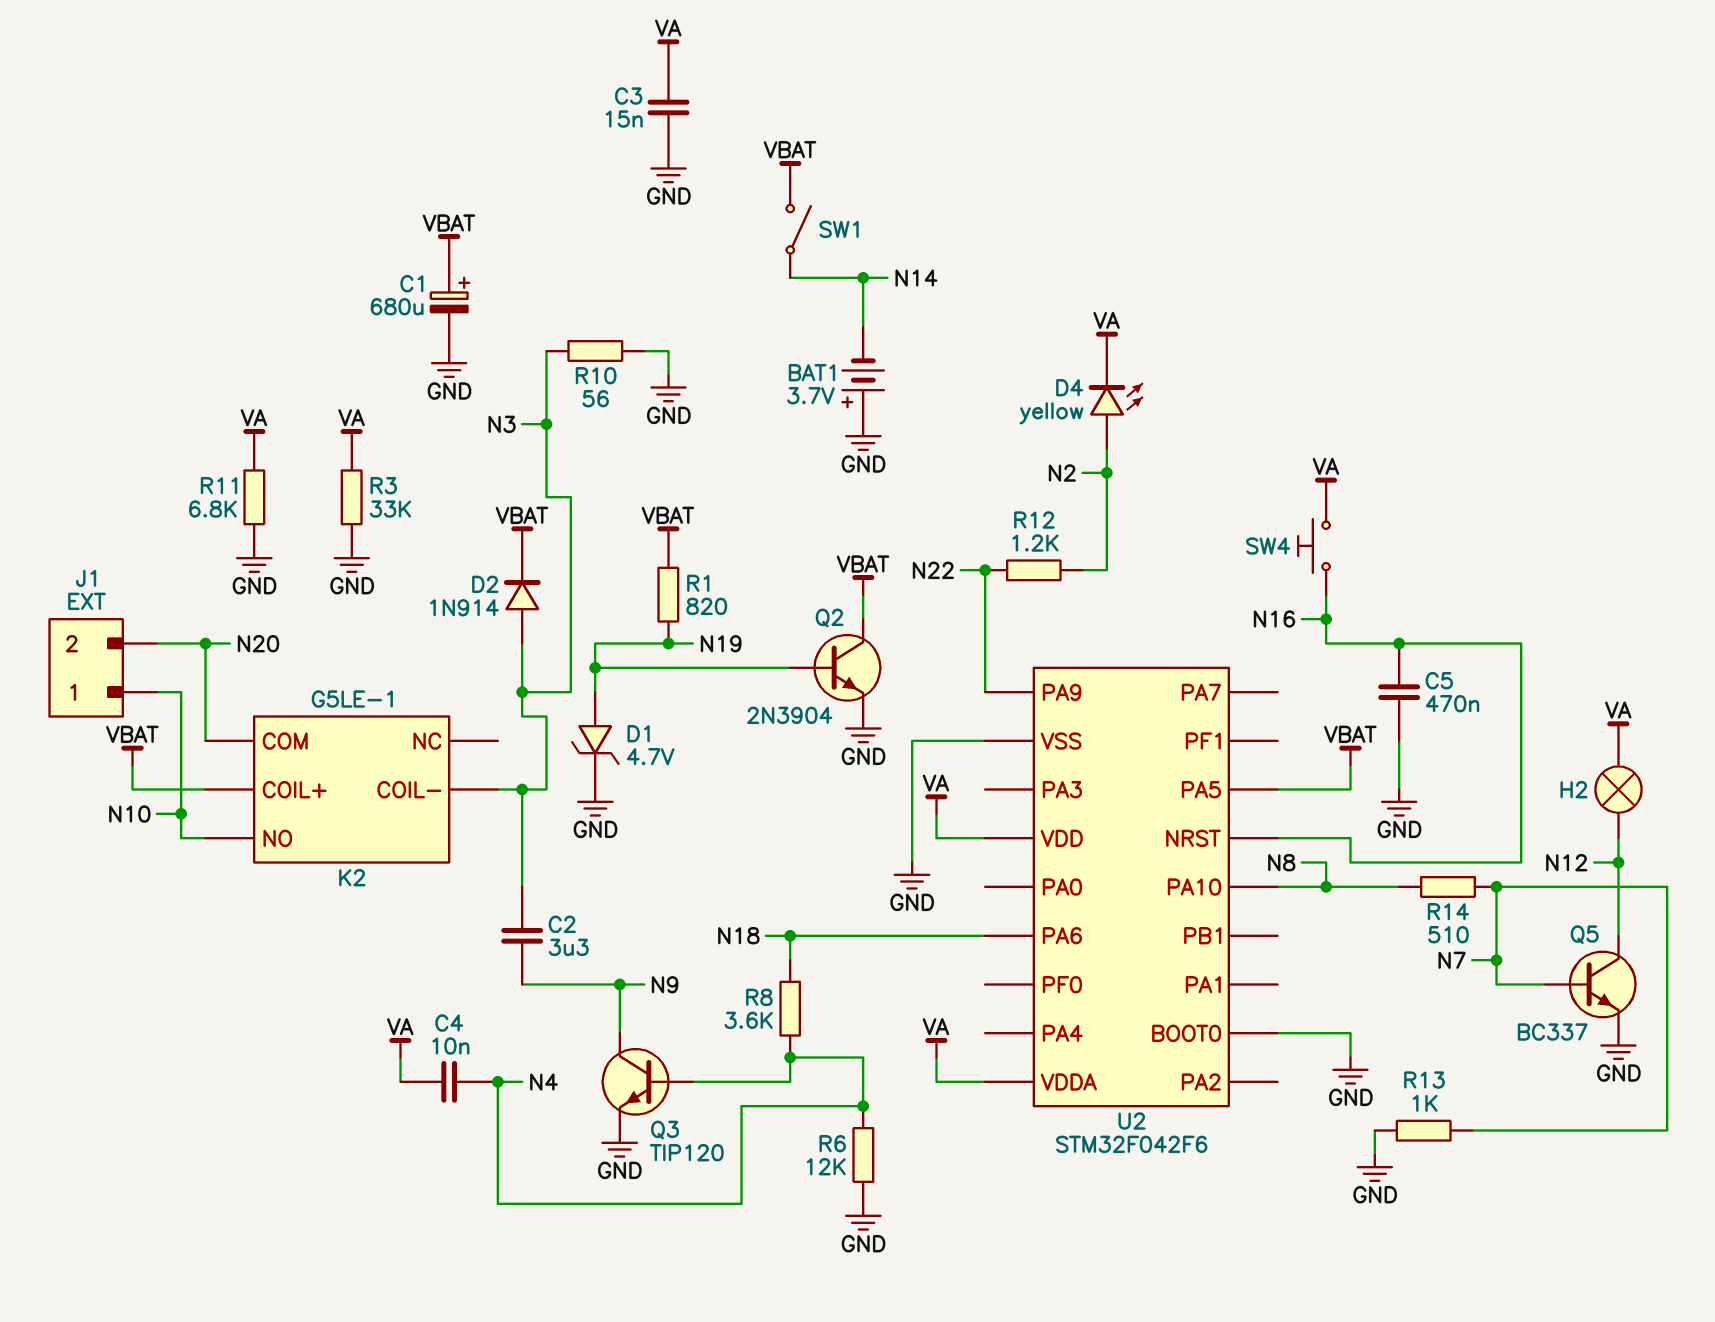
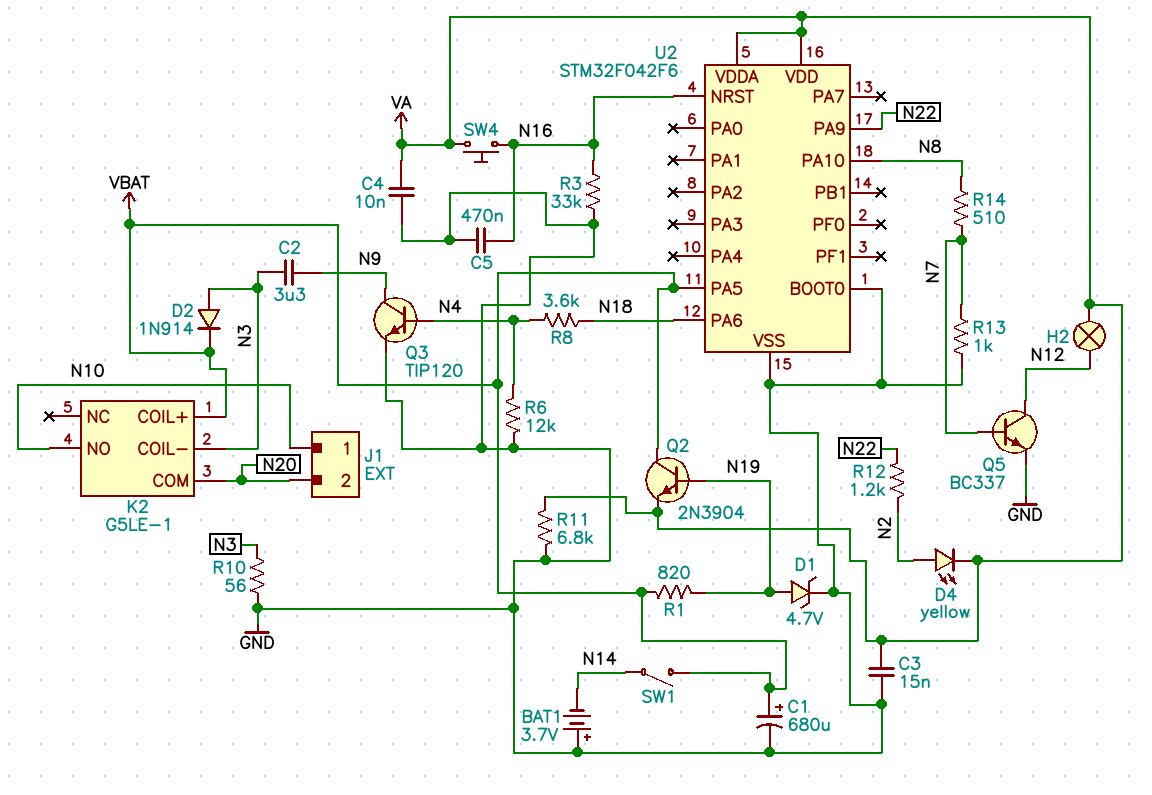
C4: 10nF (N4, VA) -> 10nF (GND, VA)
Q2: NPN 2N3904 (B N19, C VBAT, E GND) -> NPN 2N3904 (B N19, C VBAT, E VA)
R3: 33k (GND, VA) -> 33k (GND, N16)

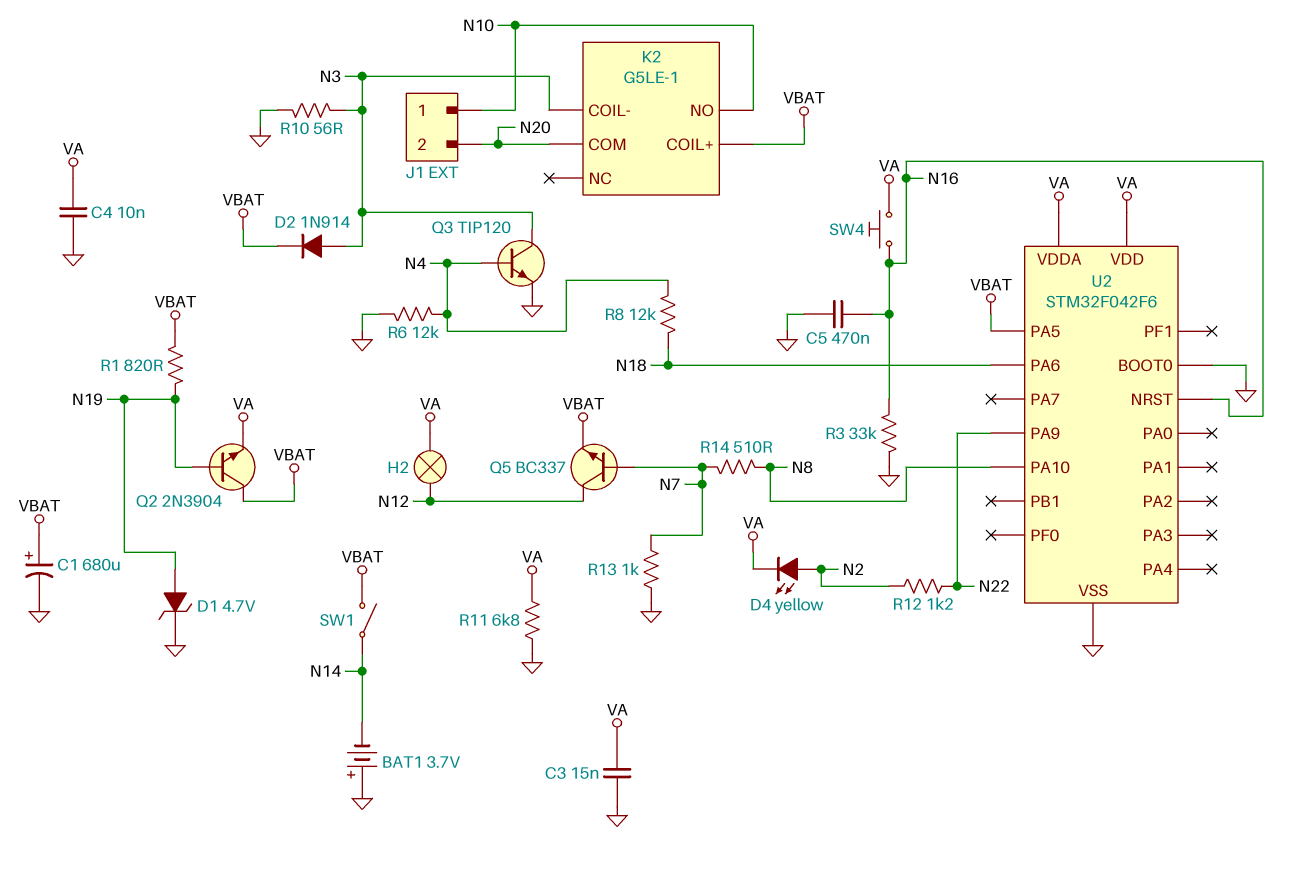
C2: 3.3uF (N3, N9) -> none
Q3: NPN TIP120 (B N4, C N9, E GND) -> NPN TIP120 (B N4, C N3, E GND)
Q5: NPN BC337 (B N7, C N12, E GND) -> NPN BC337 (B N7, C N12, E VBAT)
R8: 3.6k (N4, N18) -> 12k (N4, N18)

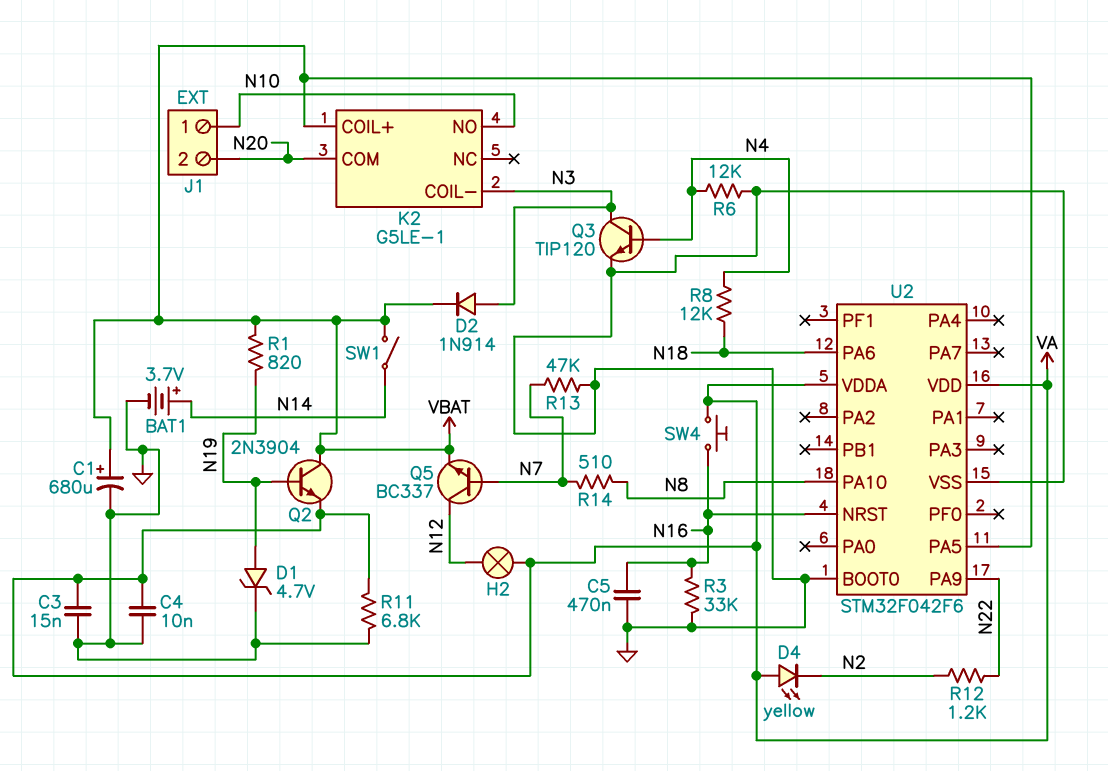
BAT1: 3.7V (plus GND, minus N14) -> 3.7V (plus N14, minus GND)
D4: LED yellow (A N2, K VA) -> LED yellow (A VA, K N2)
R10: 56 (GND, N3) -> none
R13: 1k (GND, N7) -> 47k (GND, N7)

